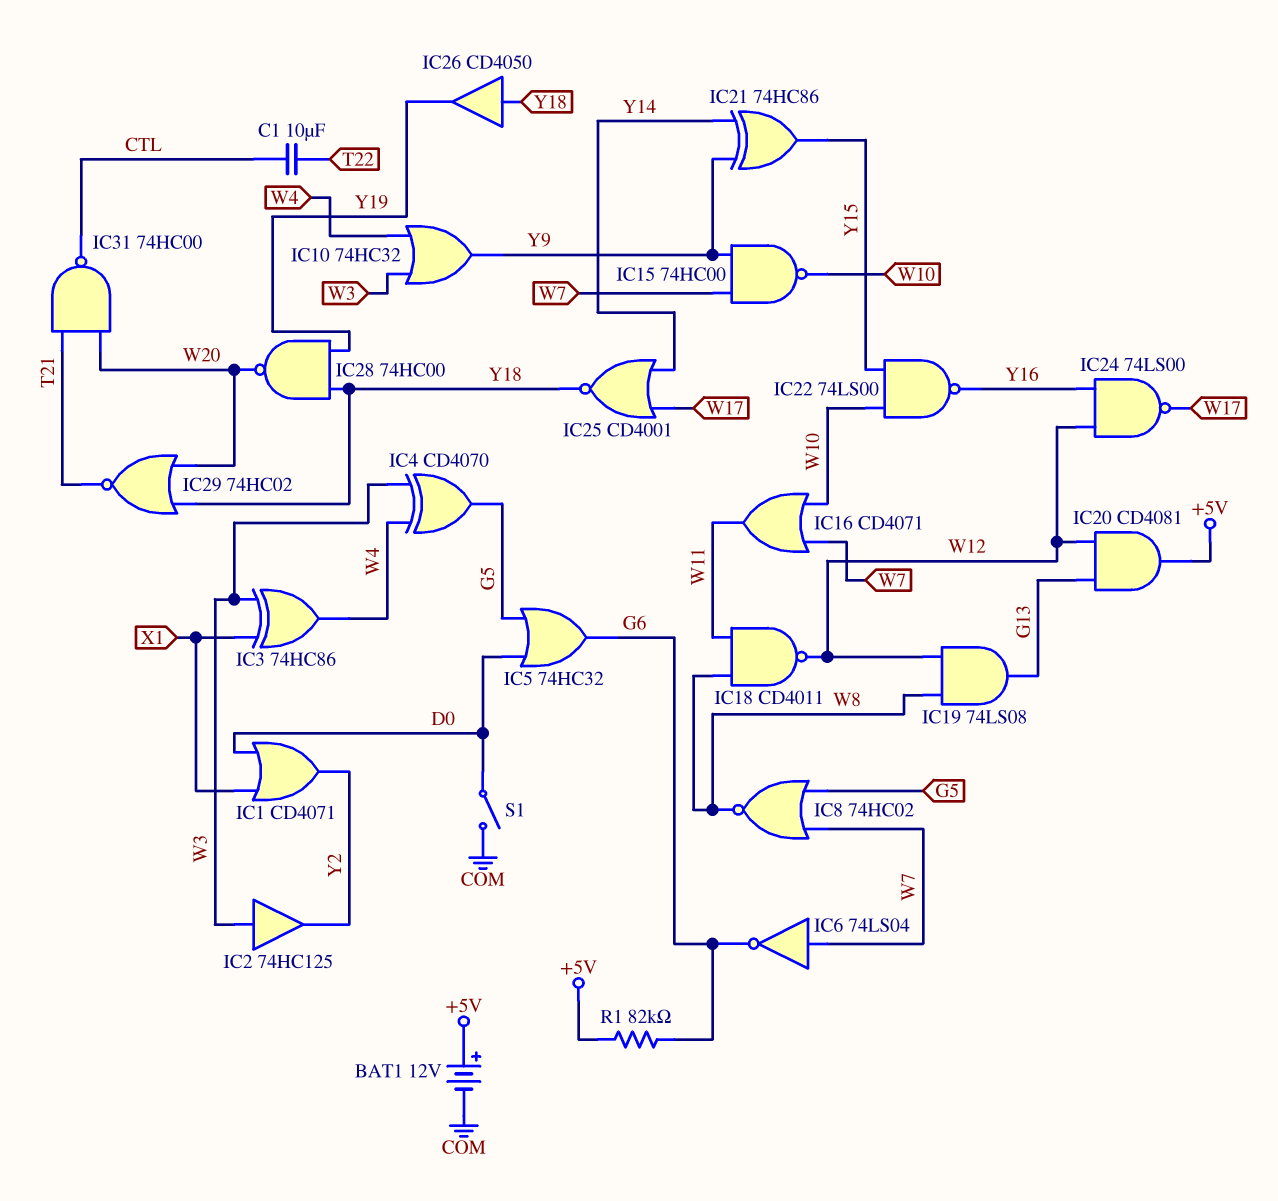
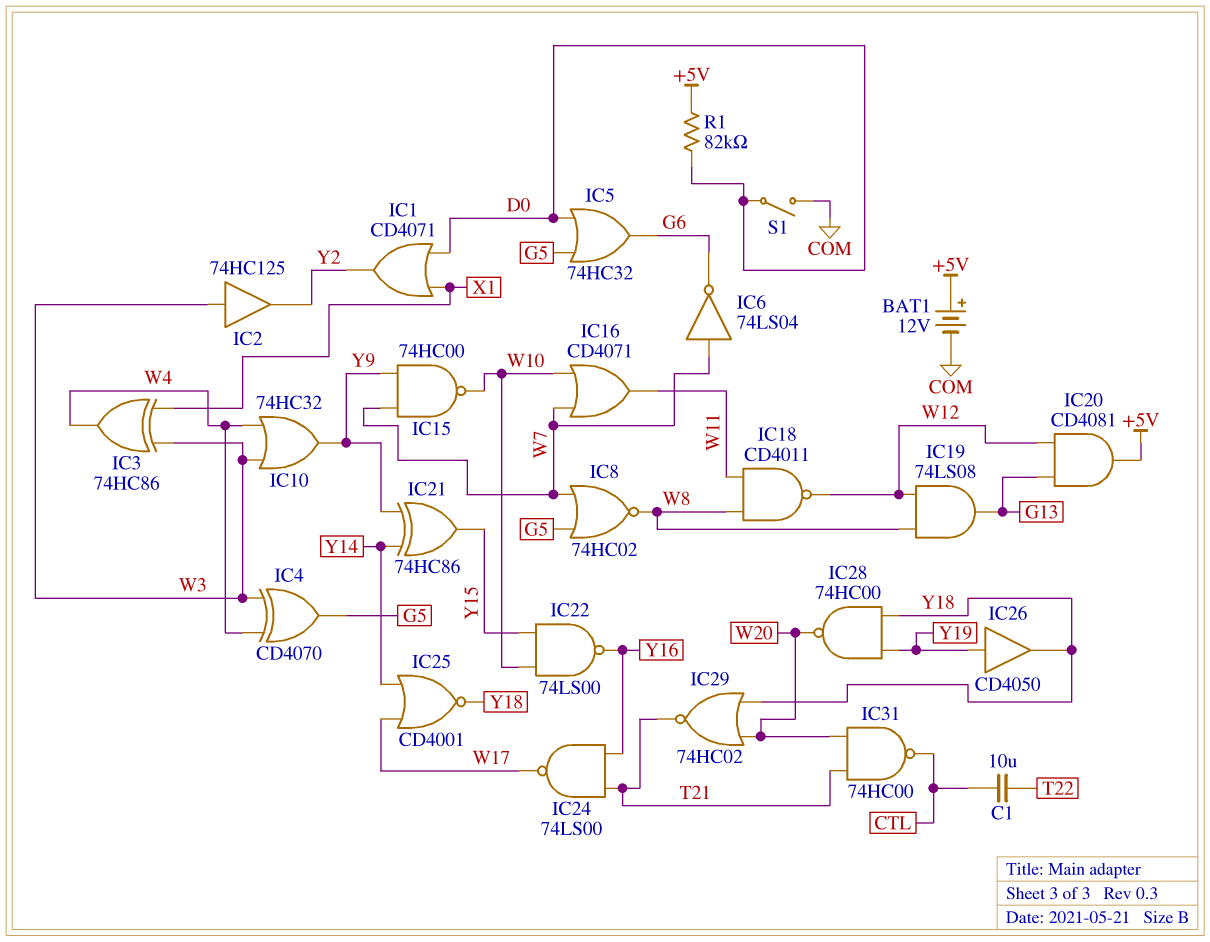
IC24: NAND 74LS00 (in W12, in Y16, out W17) -> NAND 74LS00 (in T21, in Y16, out W17)
IC26: buffer CD4050 (in Y18, out Y19) -> buffer CD4050 (in Y19, out Y18)
R1: 82k (+5V, G6) -> 82k (+5V, D0)

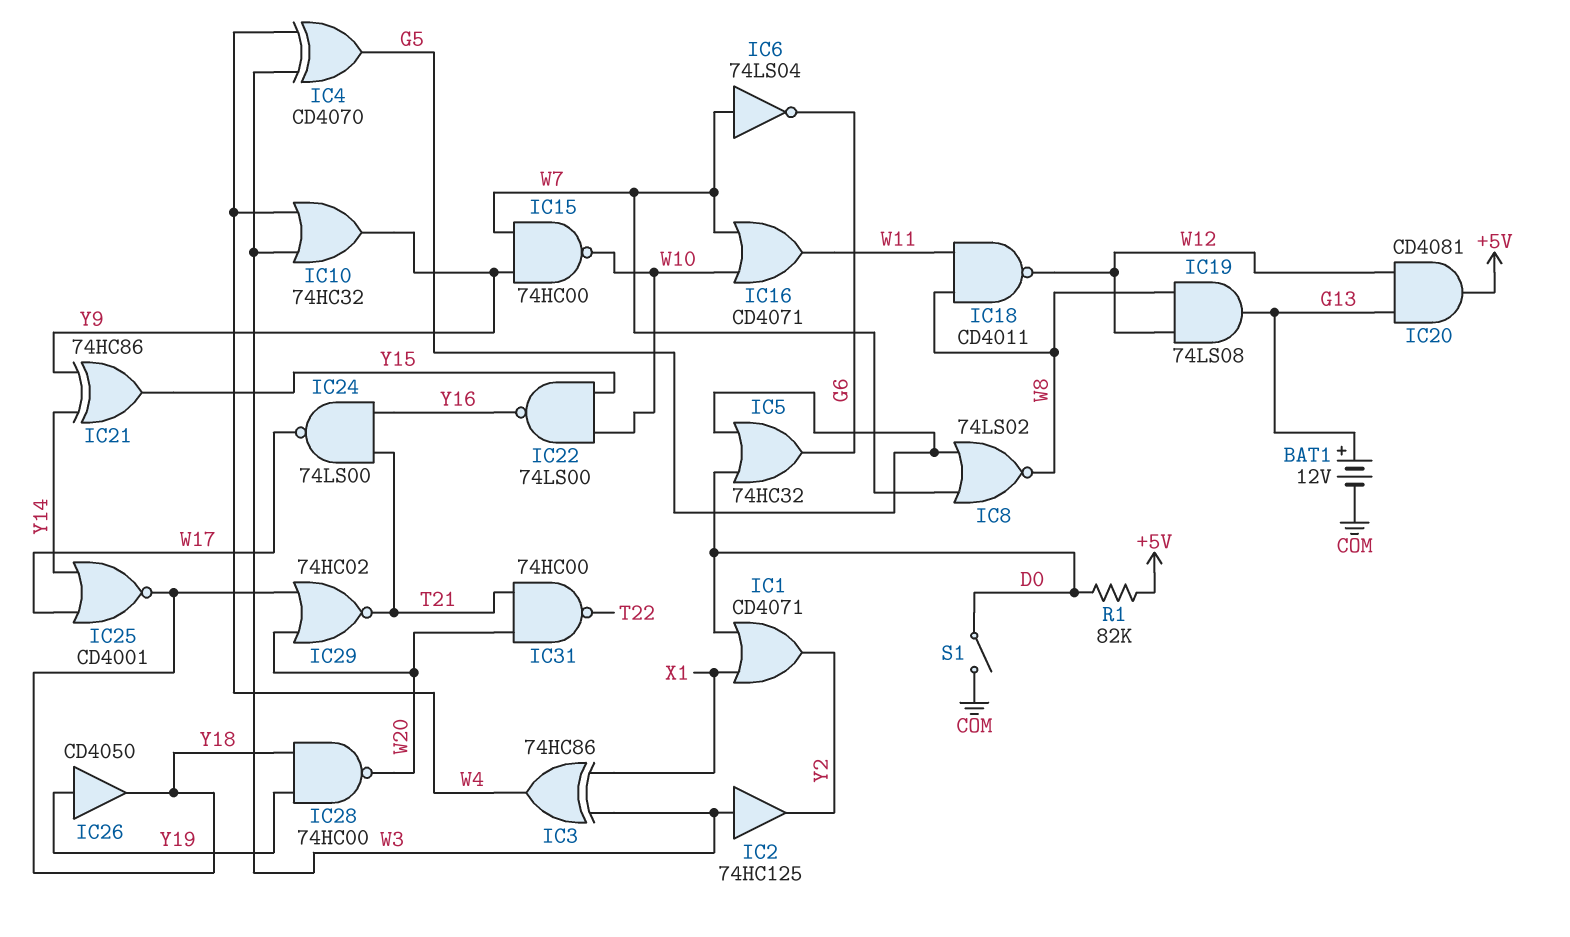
BAT1: 12V (plus +5V, minus COM) -> 12V (plus G13, minus COM)
C1: 10uF (CTL, T22) -> none
IC8: NOR 74HC02 (in G5, in W7, out W8) -> NOR 74LS02 (in G5, in W7, out W8)
IC31: NAND 74HC00 (in T21, in W20, out CTL) -> NAND 74HC00 (in T21, in W20, out T22)

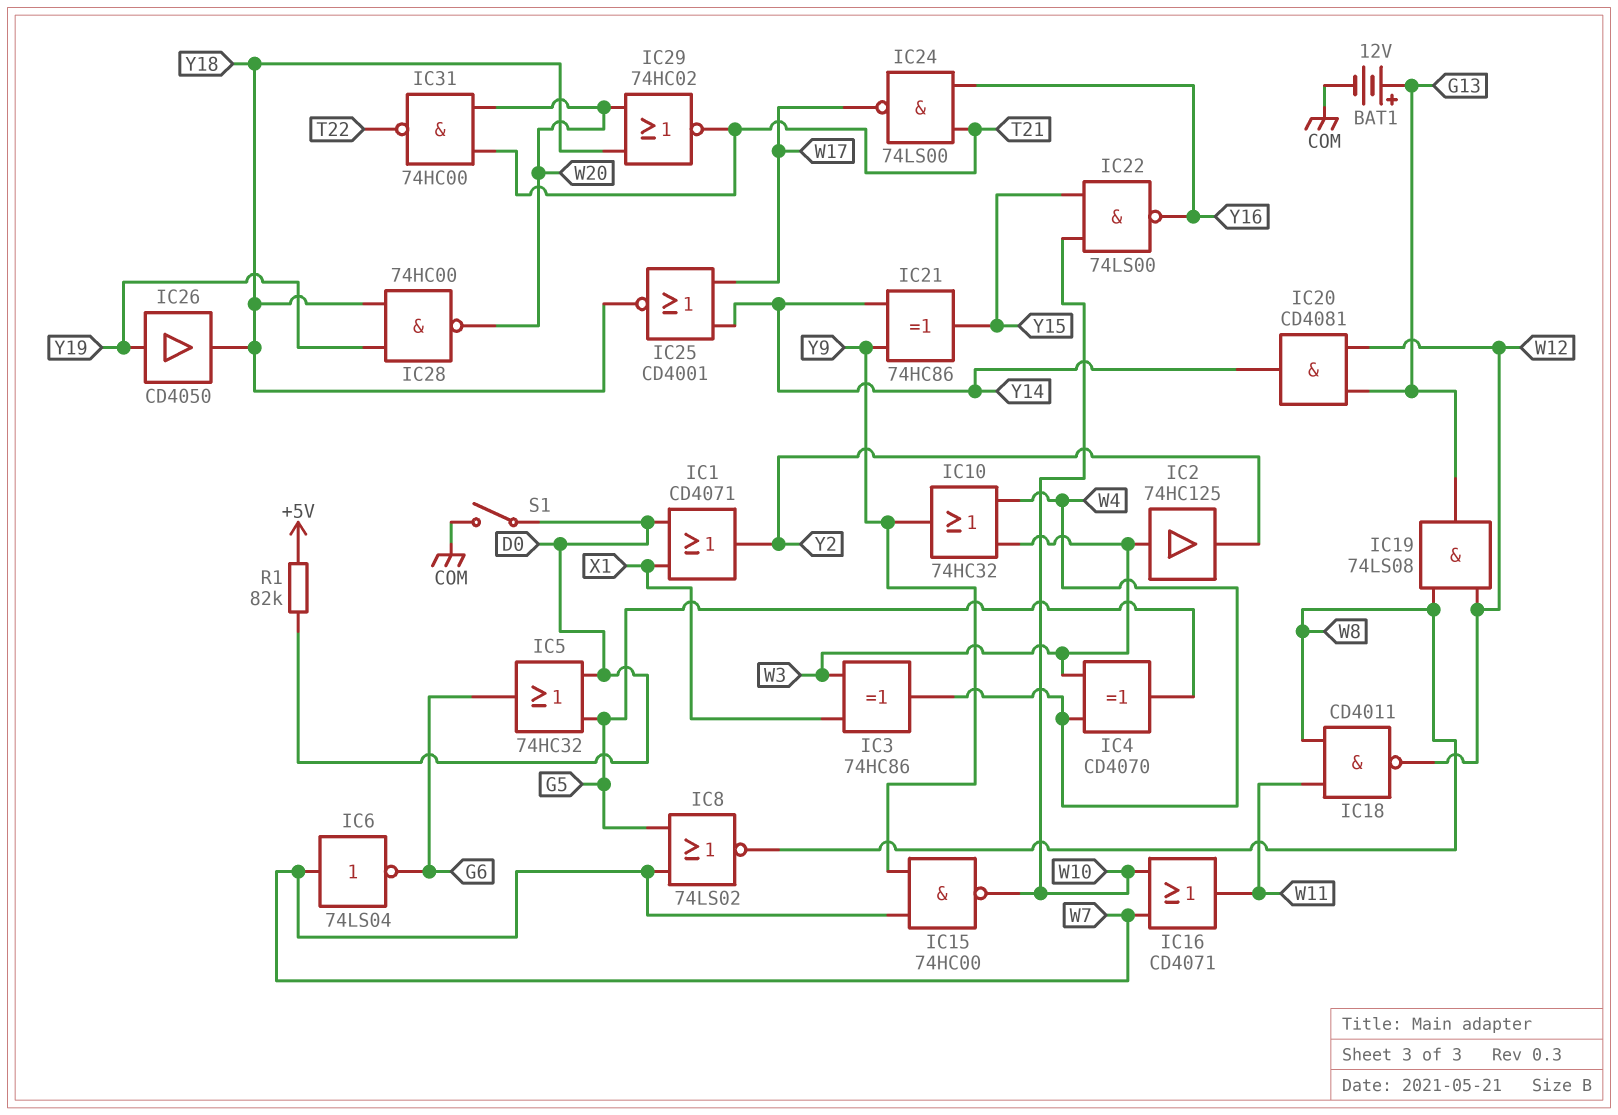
IC20: AND CD4081 (in G13, in W12, out +5V) -> AND CD4081 (in G13, in W12, out Y14)

